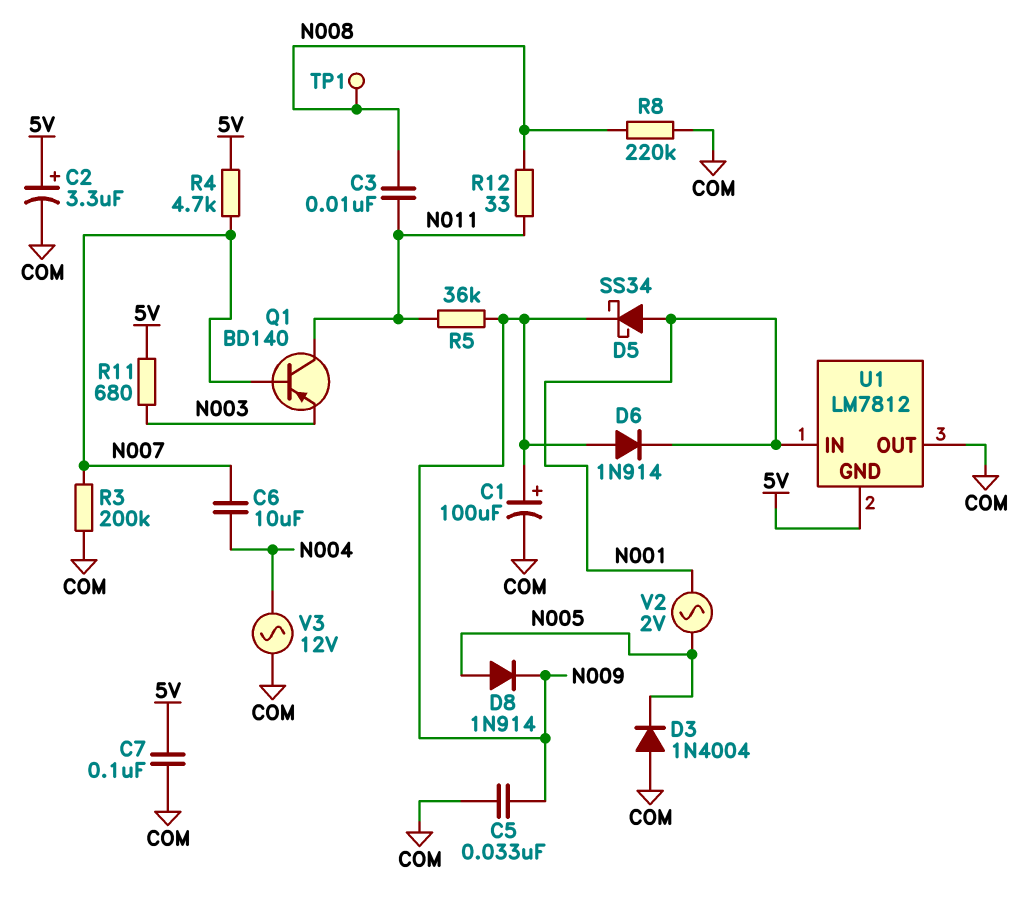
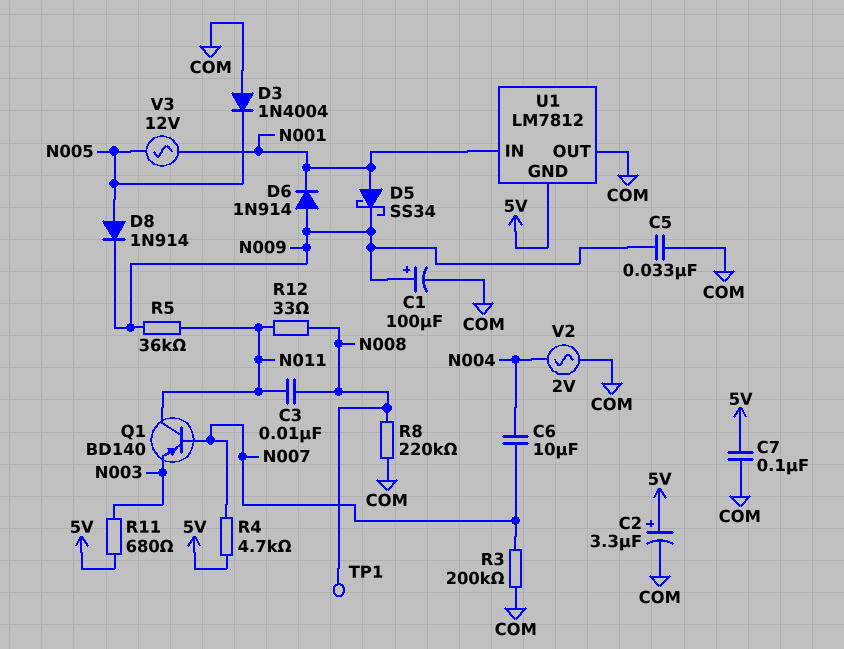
V2: AC 2V (N001, N005) -> AC 2V (COM, N004)
V3: AC 12V (COM, N004) -> AC 12V (N001, N005)

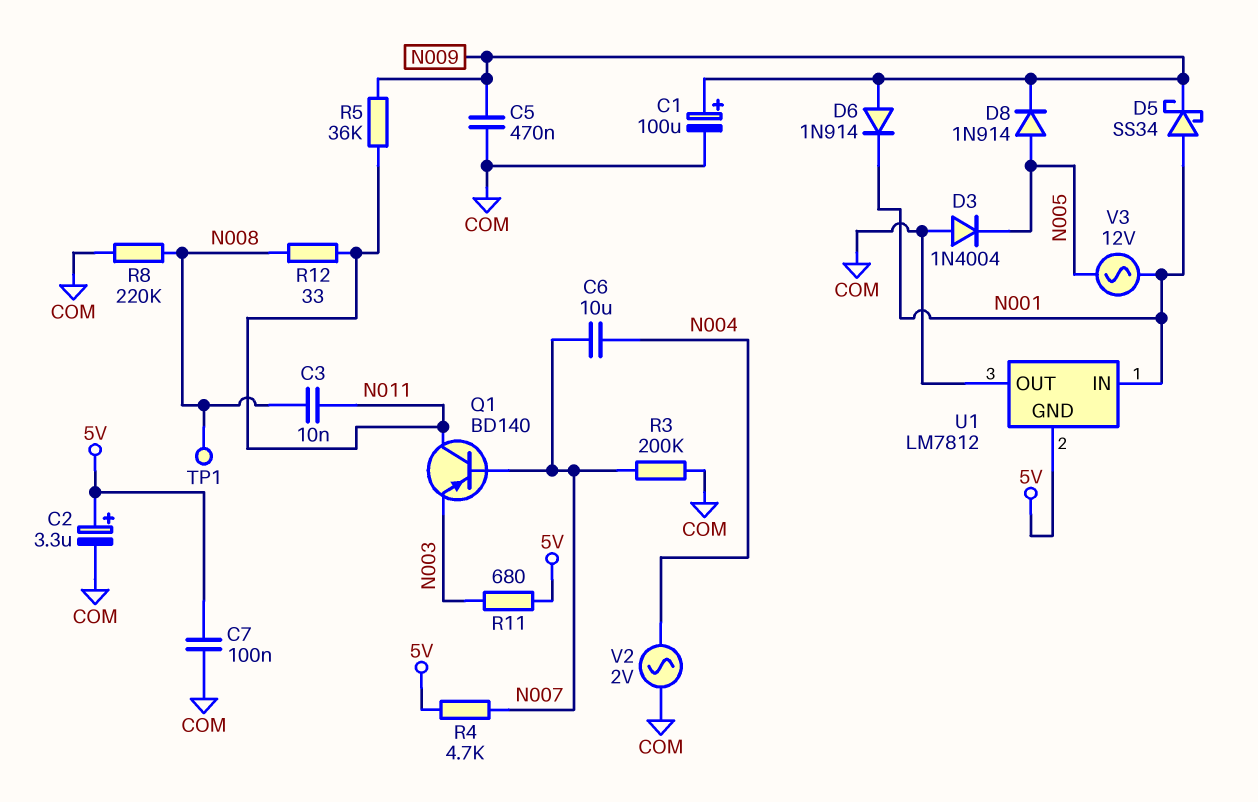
C5: 33nF (COM, N009) -> 470nF (COM, N009)

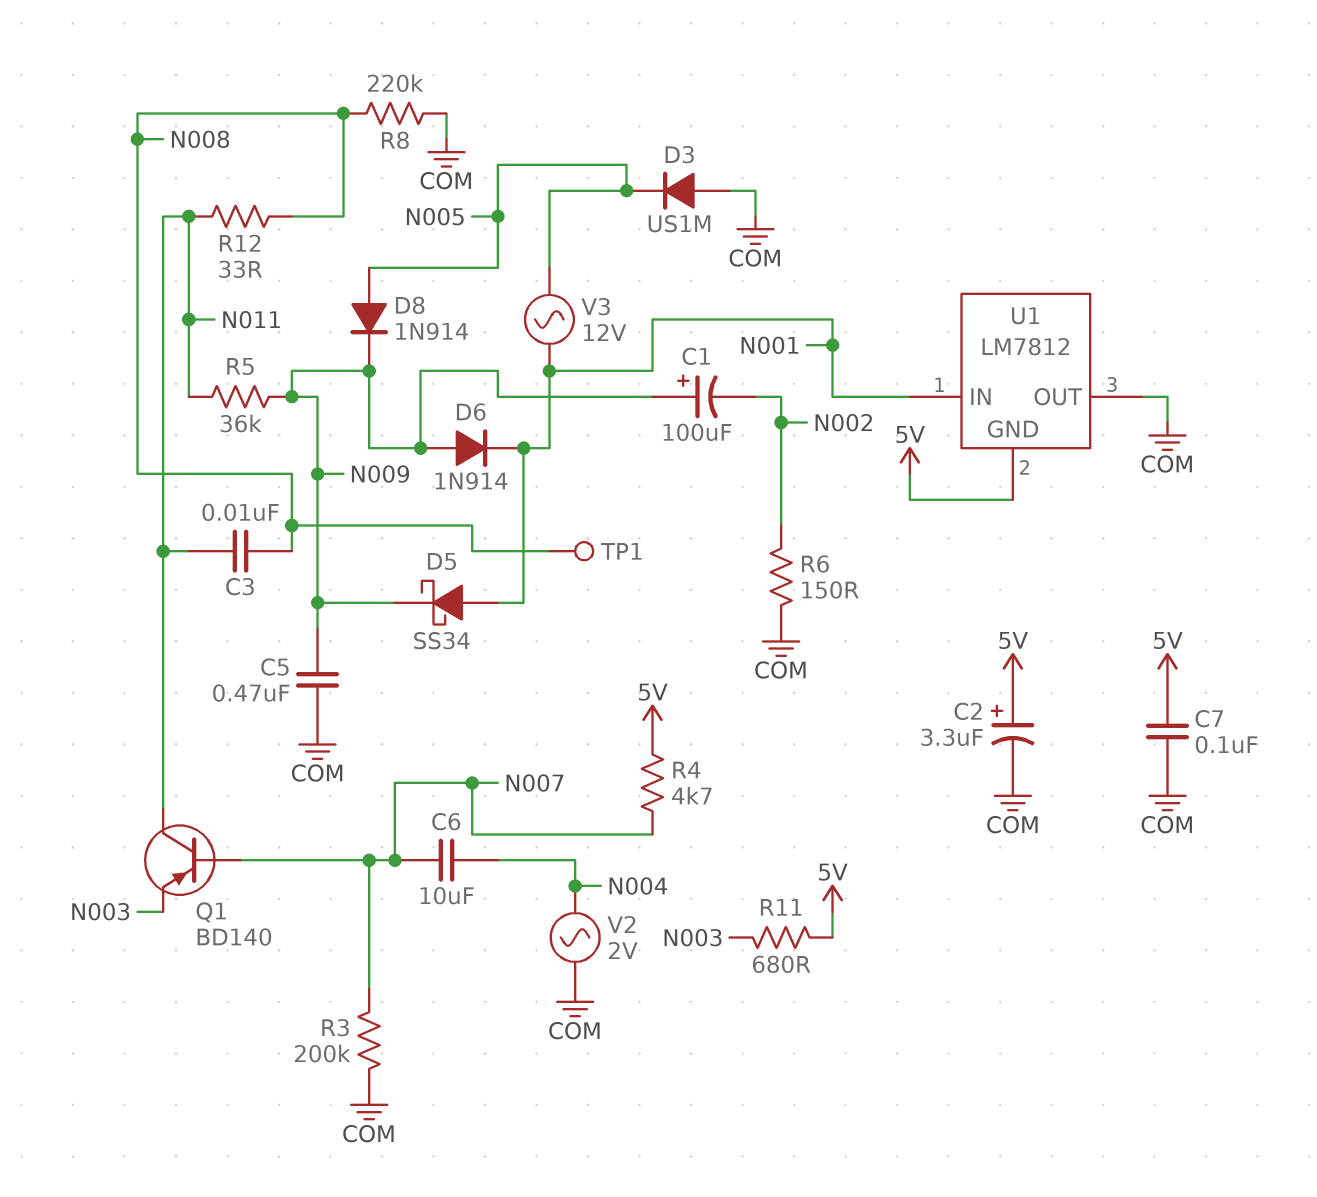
C1: 100uF (plus N009, minus COM) -> 100uF (plus N009, minus N002)
D3: diode 1N4004 (A COM, K N005) -> diode US1M (A COM, K N005)
R6: none -> 150 (COM, N002)

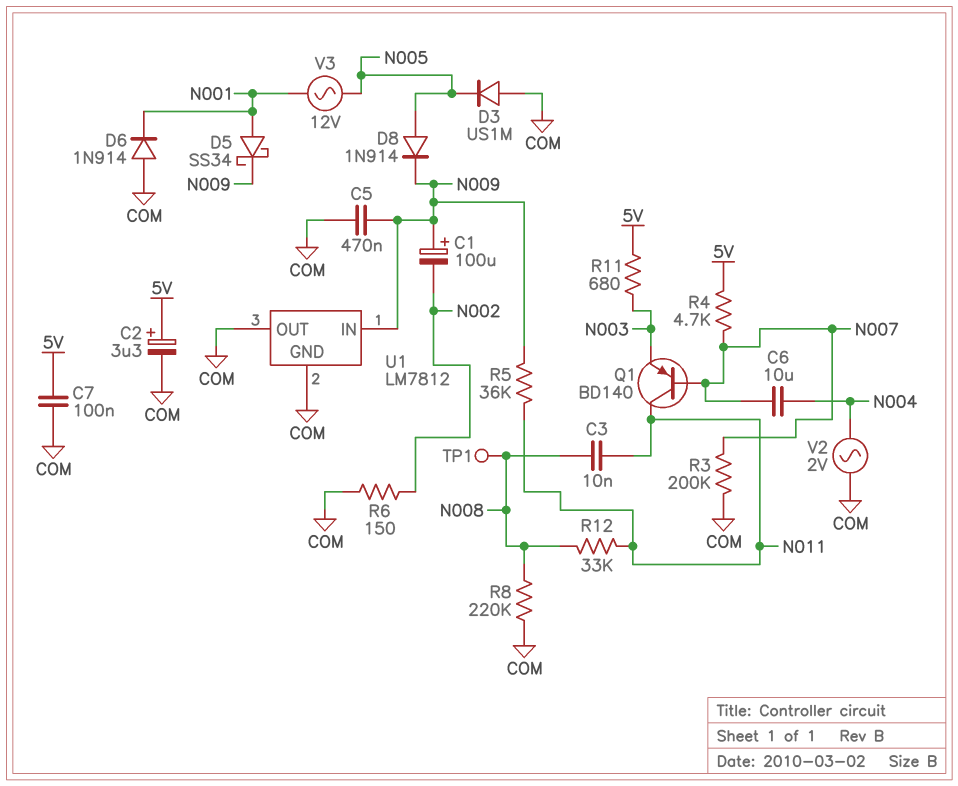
D6: diode 1N914 (A N009, K N001) -> diode 1N914 (A COM, K N001)
R12: 33 (N008, N011) -> 33k (N008, N011)
U1 pin GND: 5V -> COM
U1 pin IN: N001 -> N009

